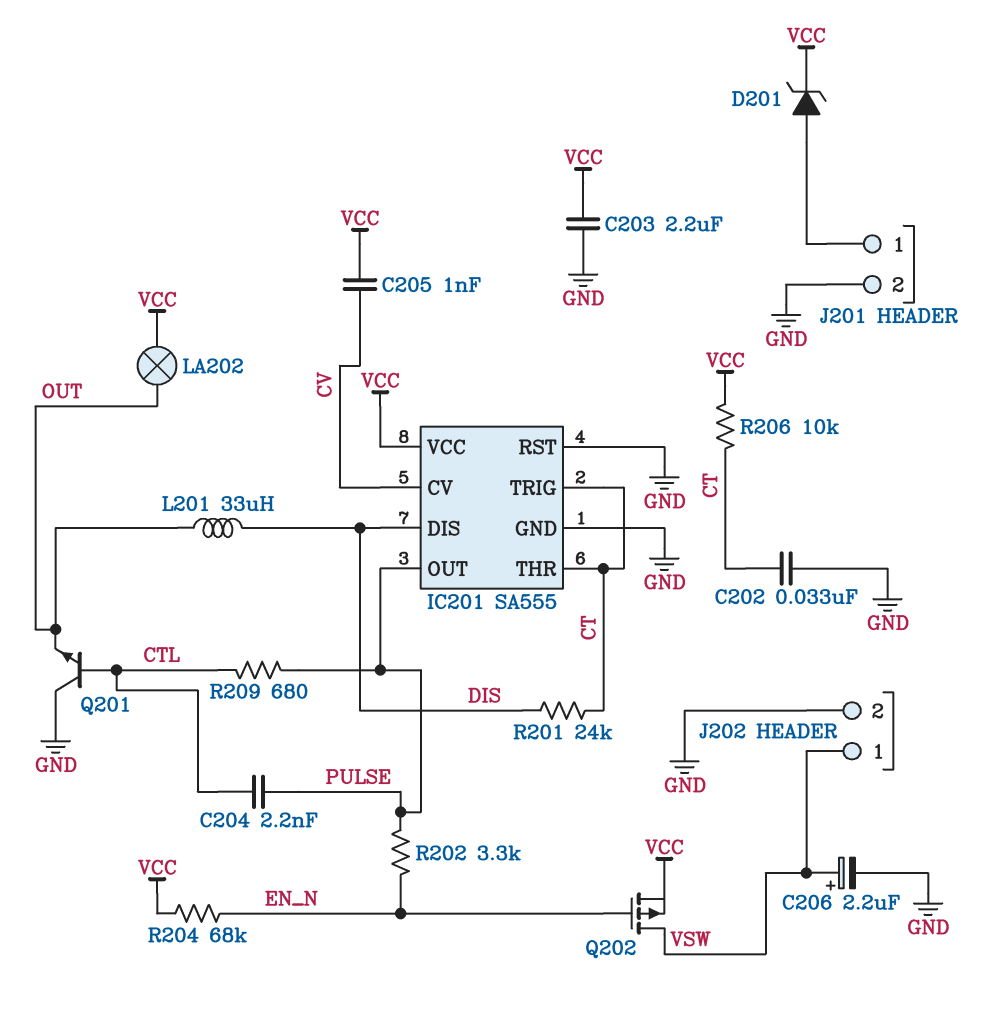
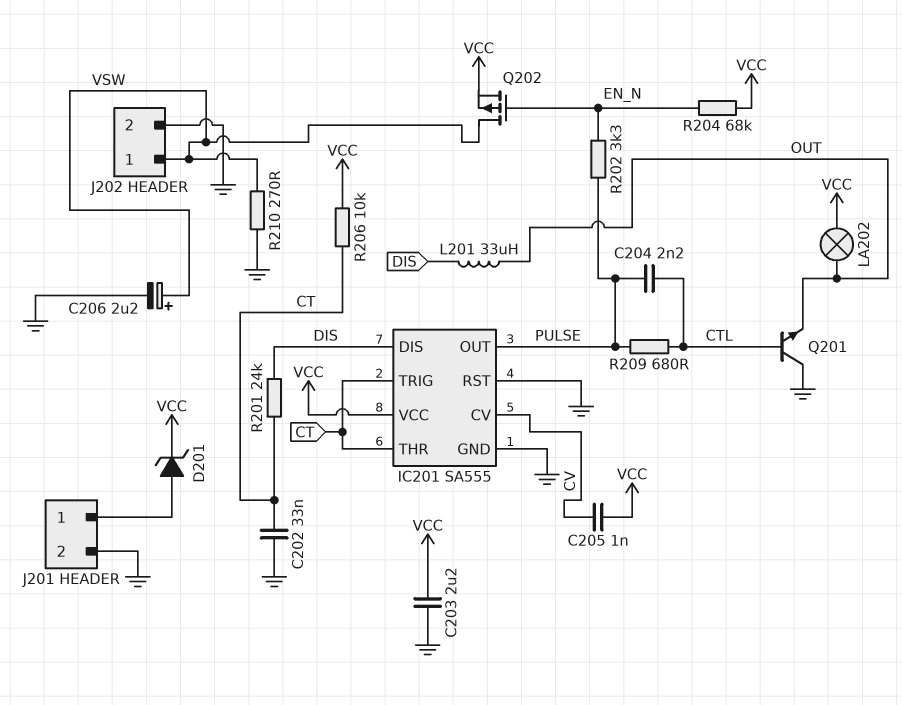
R210: none -> 270 (GND, VSW)

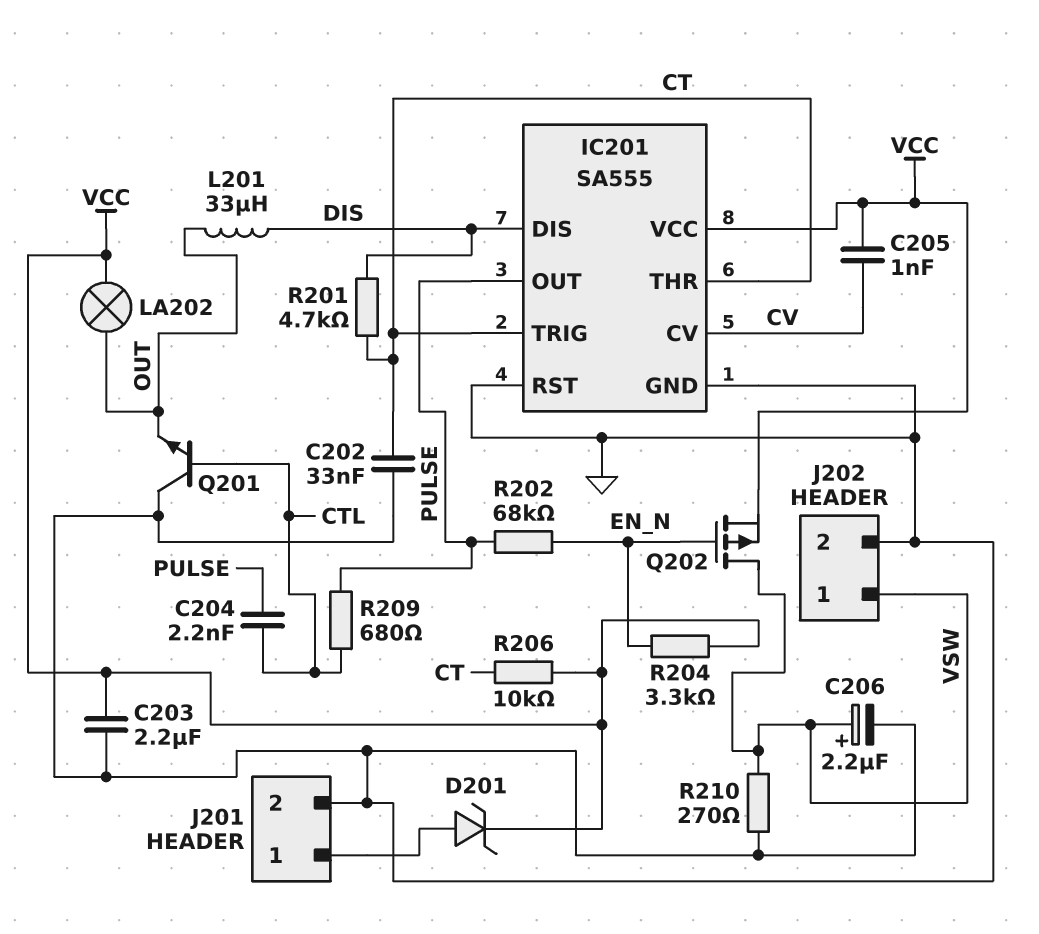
R201: 24k (CT, DIS) -> 4.7k (CT, DIS)
R202: 3.3k (EN_N, PULSE) -> 68k (EN_N, PULSE)
R204: 68k (EN_N, VCC) -> 3.3k (EN_N, VCC)

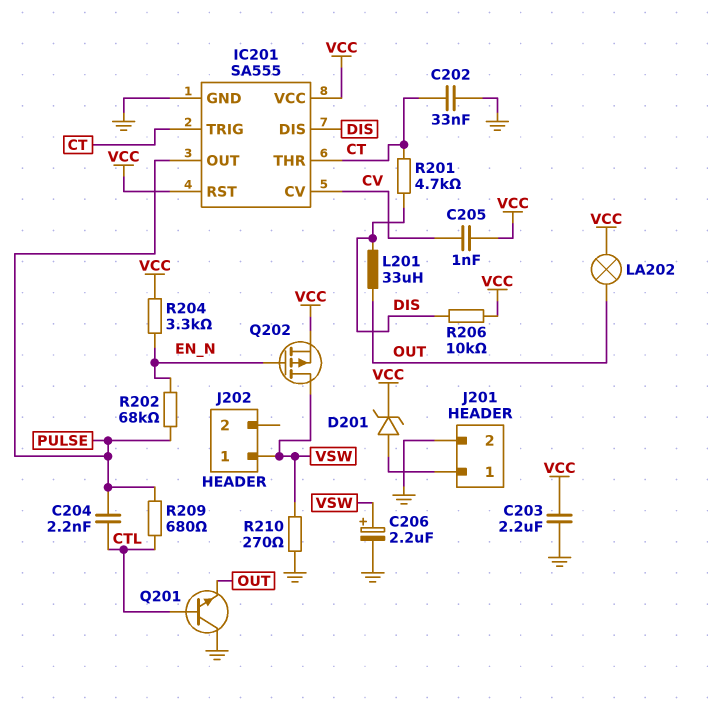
IC201 pin RST: GND -> VCC
J202 pin 2: GND -> none
R206: 10k (CT, VCC) -> 10k (DIS, VCC)

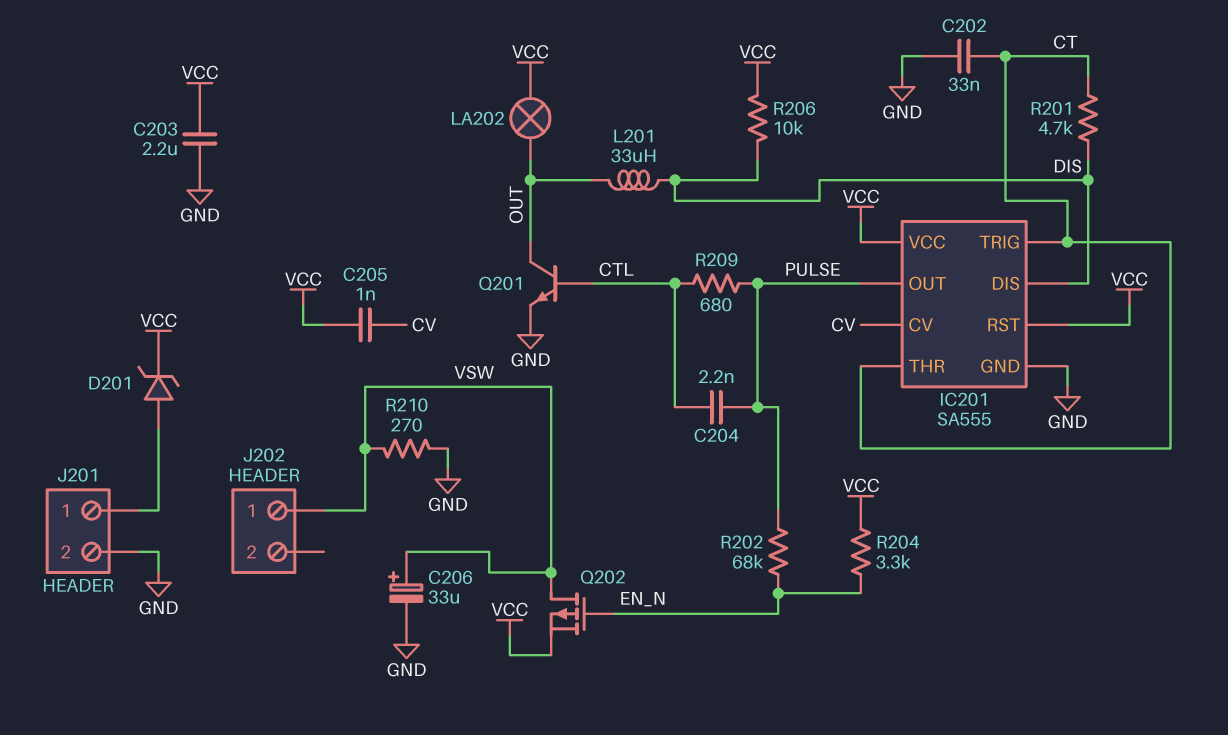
C206: 2.2uF (plus VSW, minus GND) -> 33uF (plus VSW, minus GND)
Q201: NPN (B CTL, C GND, E OUT) -> NPN (B CTL, C OUT, E GND)

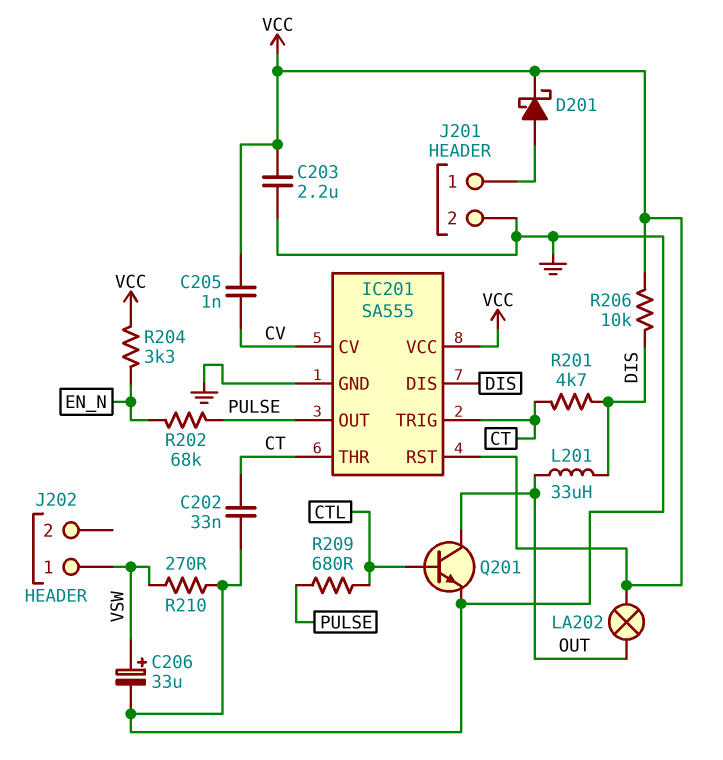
C204: 2.2nF (CTL, PULSE) -> none
D201: zener (A J201/1, K VCC) -> schottky (A J201/1, K VCC)
Q202: PMOS (G EN_N, D VSW, S VCC) -> none

